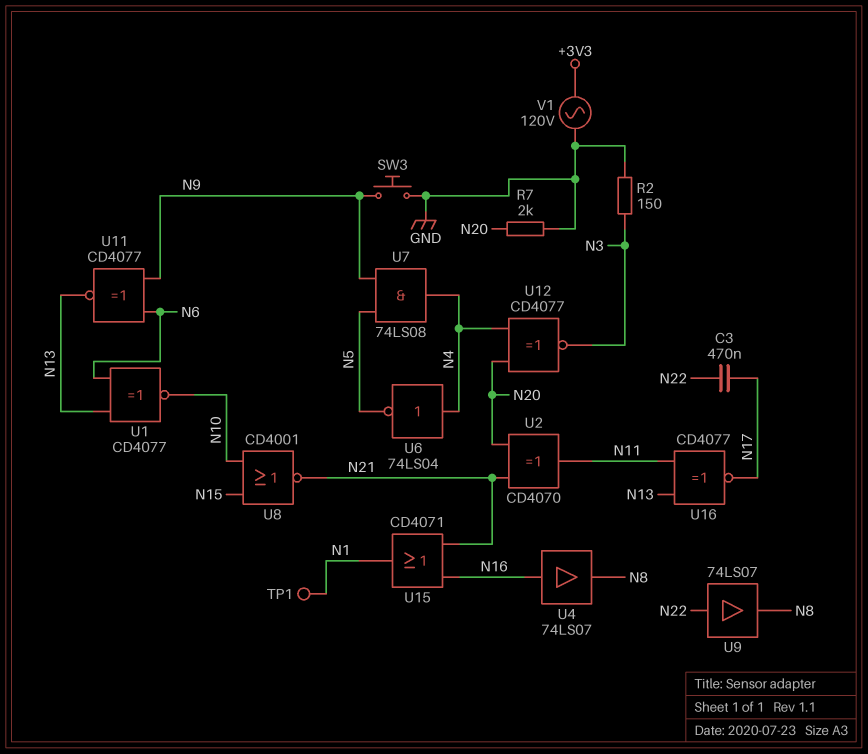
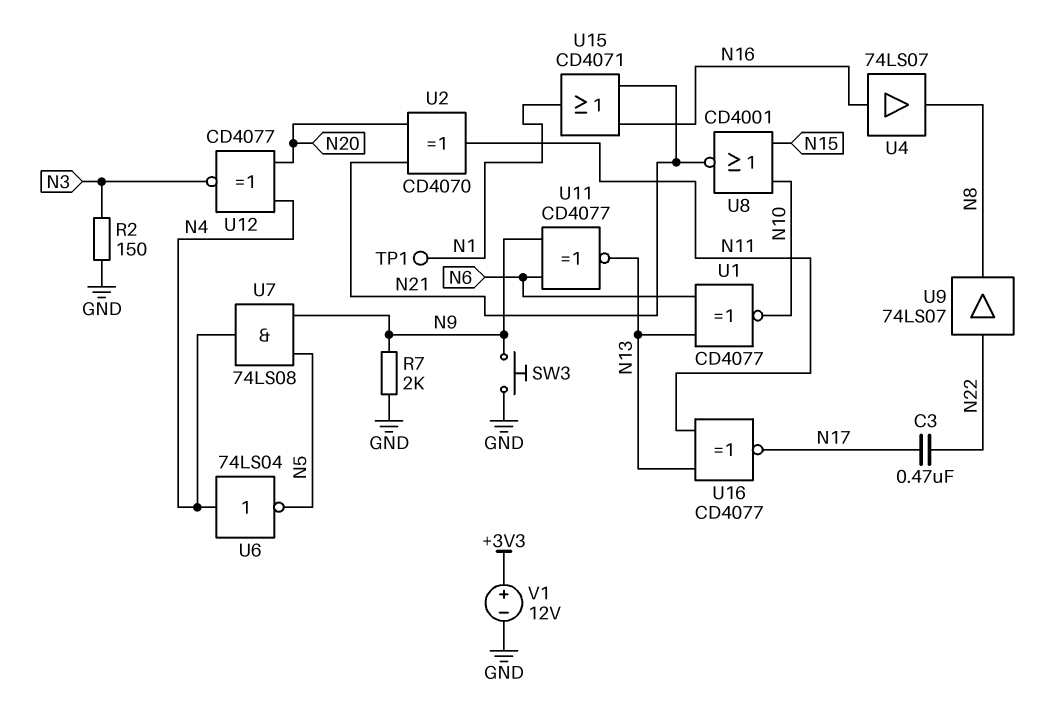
R7: 2k (GND, N20) -> 2k (GND, N9)
V1: AC 120V (+3V3, GND) -> 12V (plus +3V3, minus GND)

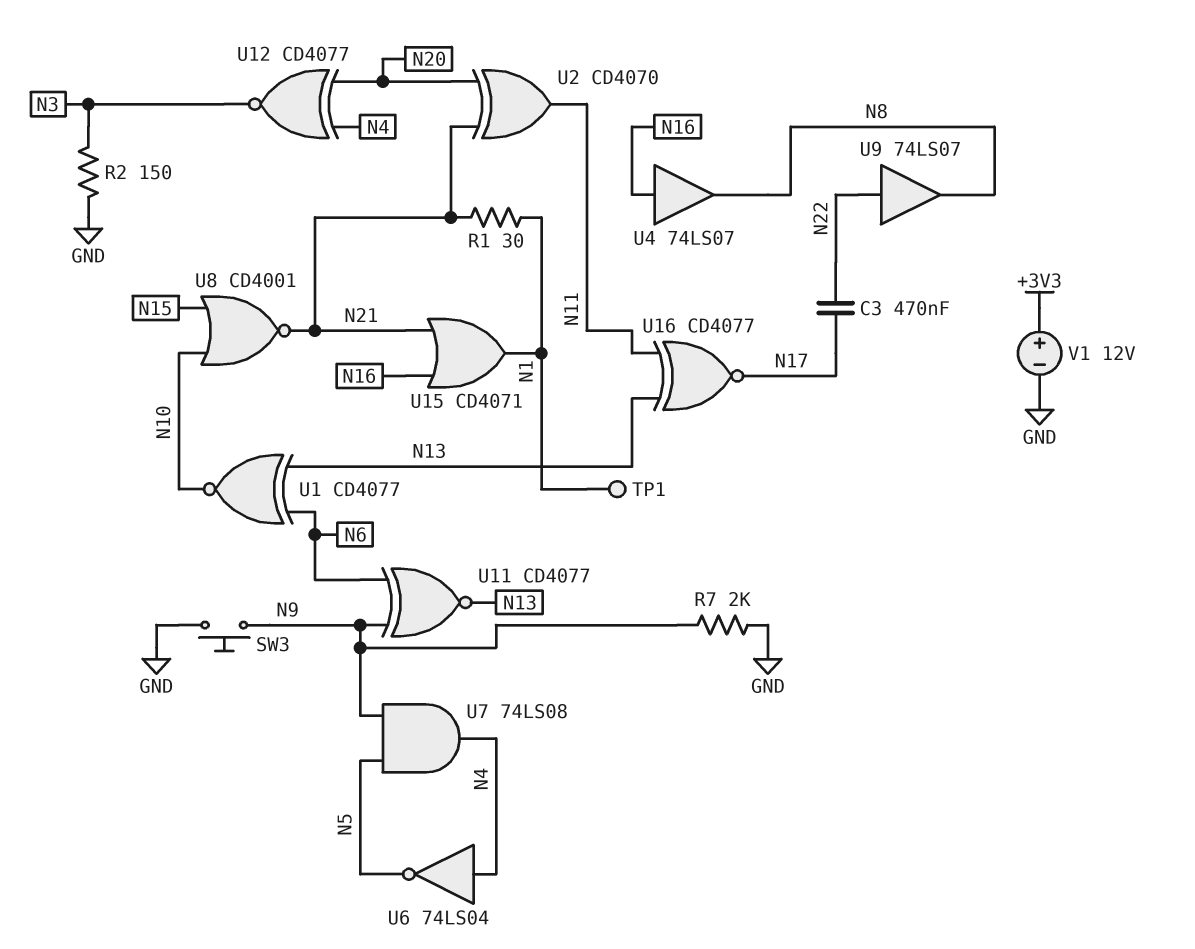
R1: none -> 30 (N1, N21)

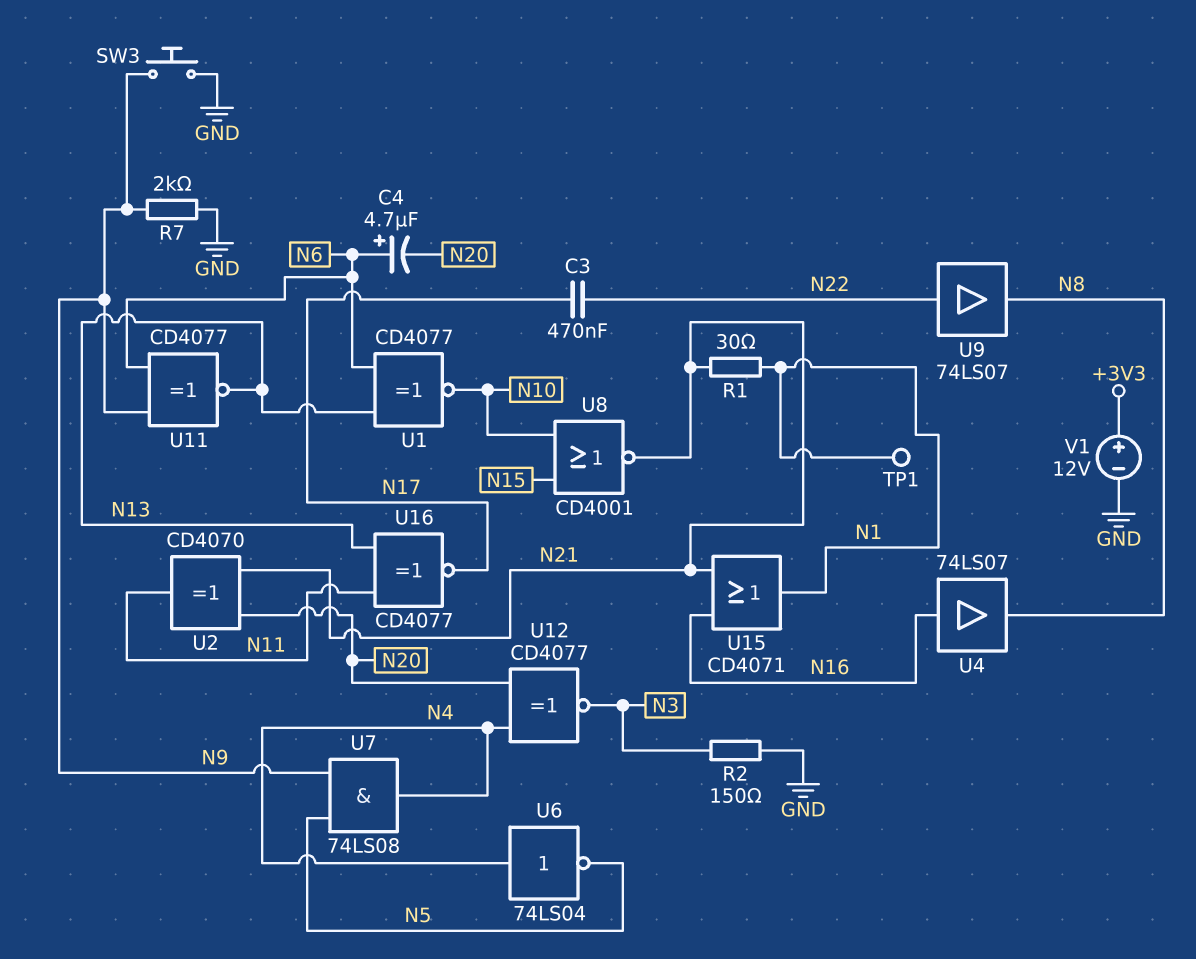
C4: none -> 4.7uF (plus N6, minus N20)

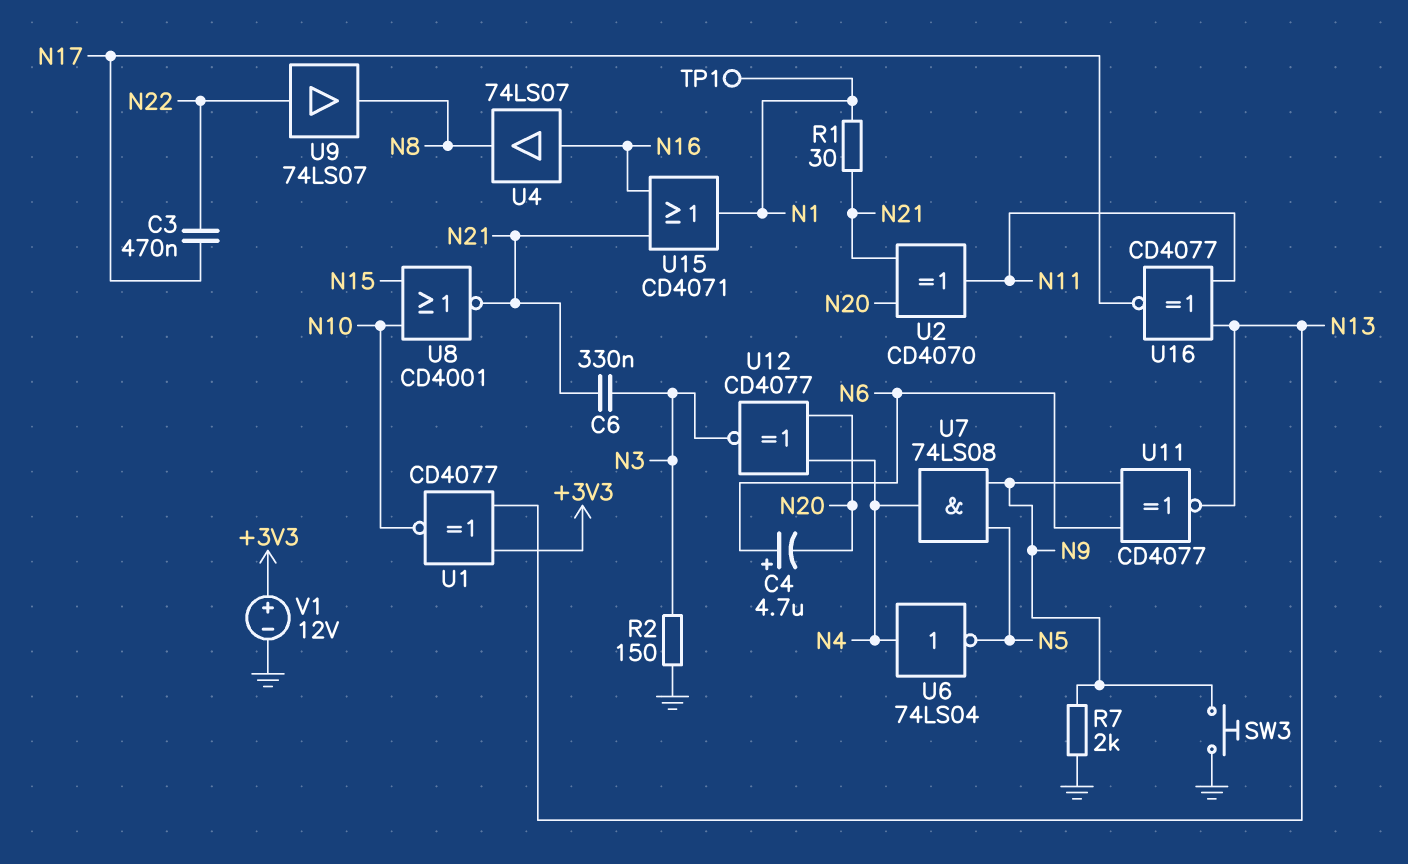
C6: none -> 330nF (N3, N21)
U1: XNOR CD4077 (in N6, in N13, out N10) -> XNOR CD4077 (in +3V3, in N13, out N10)

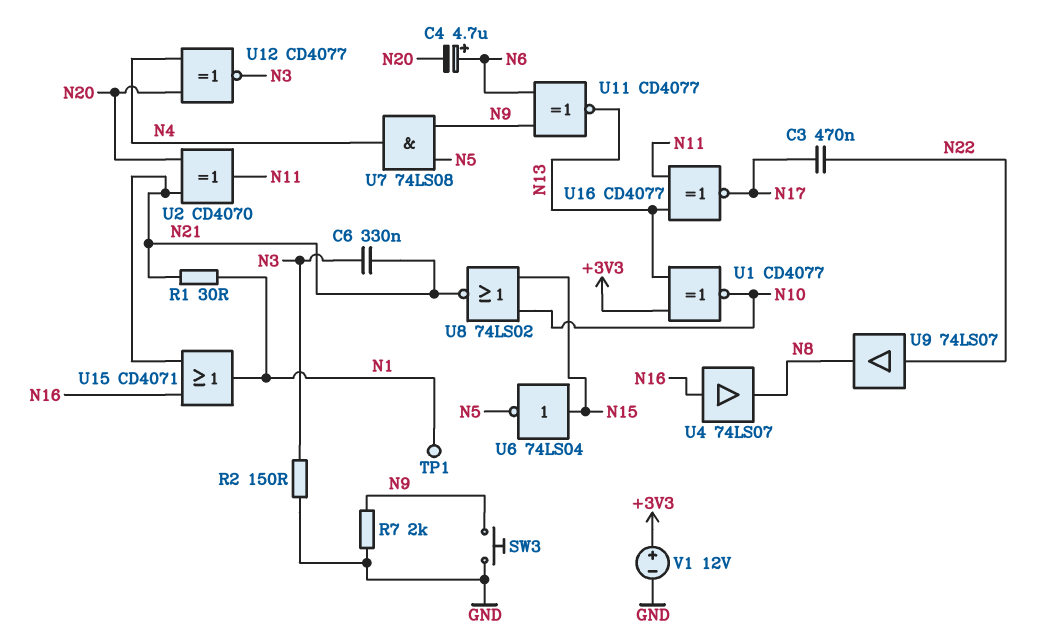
U6: NOT 74LS04 (in N4, out N5) -> NOT 74LS04 (in N15, out N5)
U8: NOR CD4001 (in N10, in N15, out N21) -> NOR 74LS02 (in N10, in N15, out N21)

